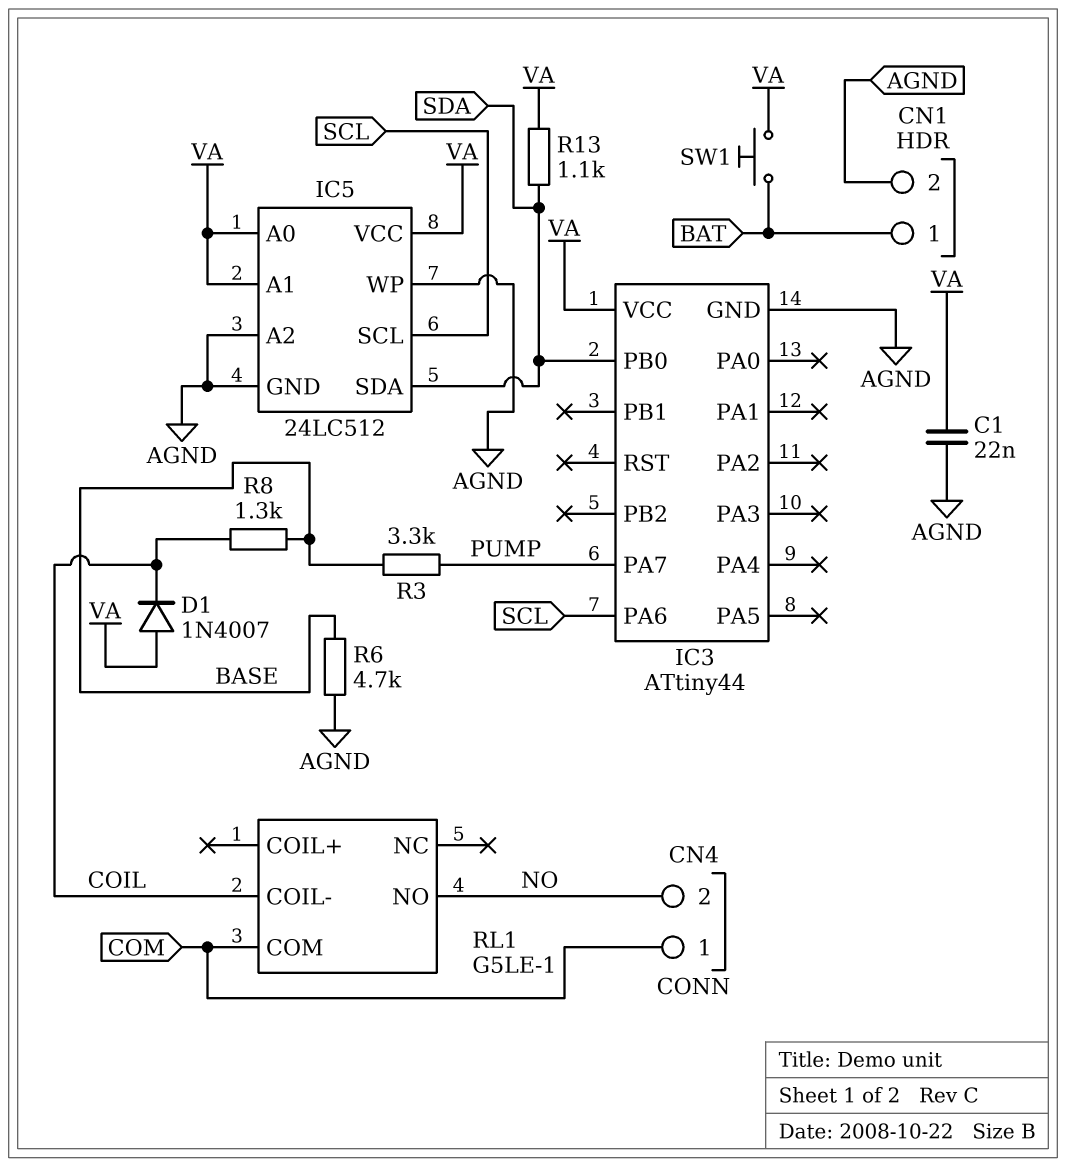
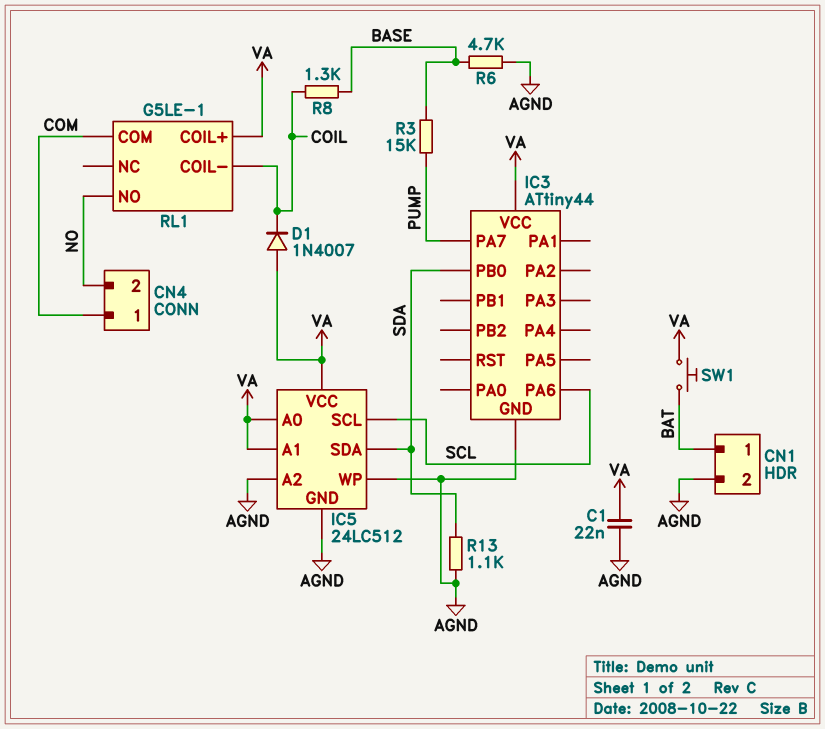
R3: 3.3k (BASE, PUMP) -> 15k (BASE, PUMP)
R13: 1.1k (SDA, VA) -> 1.1k (AGND, SDA)
RL1 pin COIL+: none -> VA

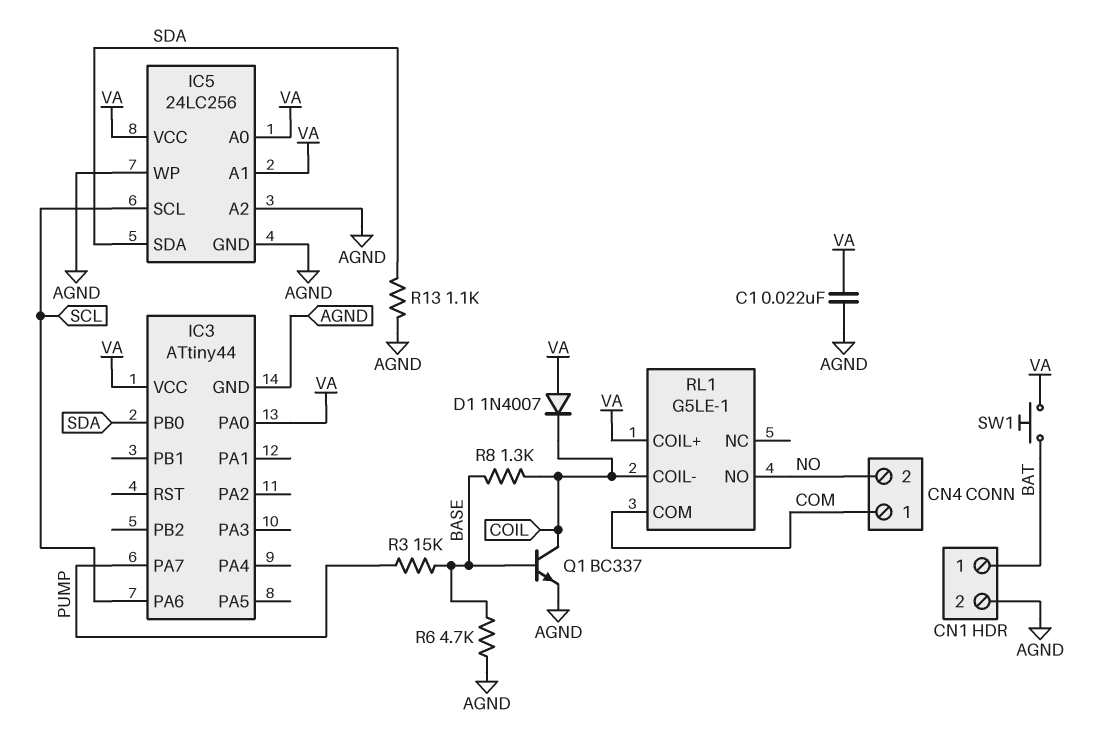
IC3 pin PA0: none -> VA
IC5: 24LC512 -> 24LC256
Q1: none -> NPN BC337 (B BASE, C COIL, E AGND)

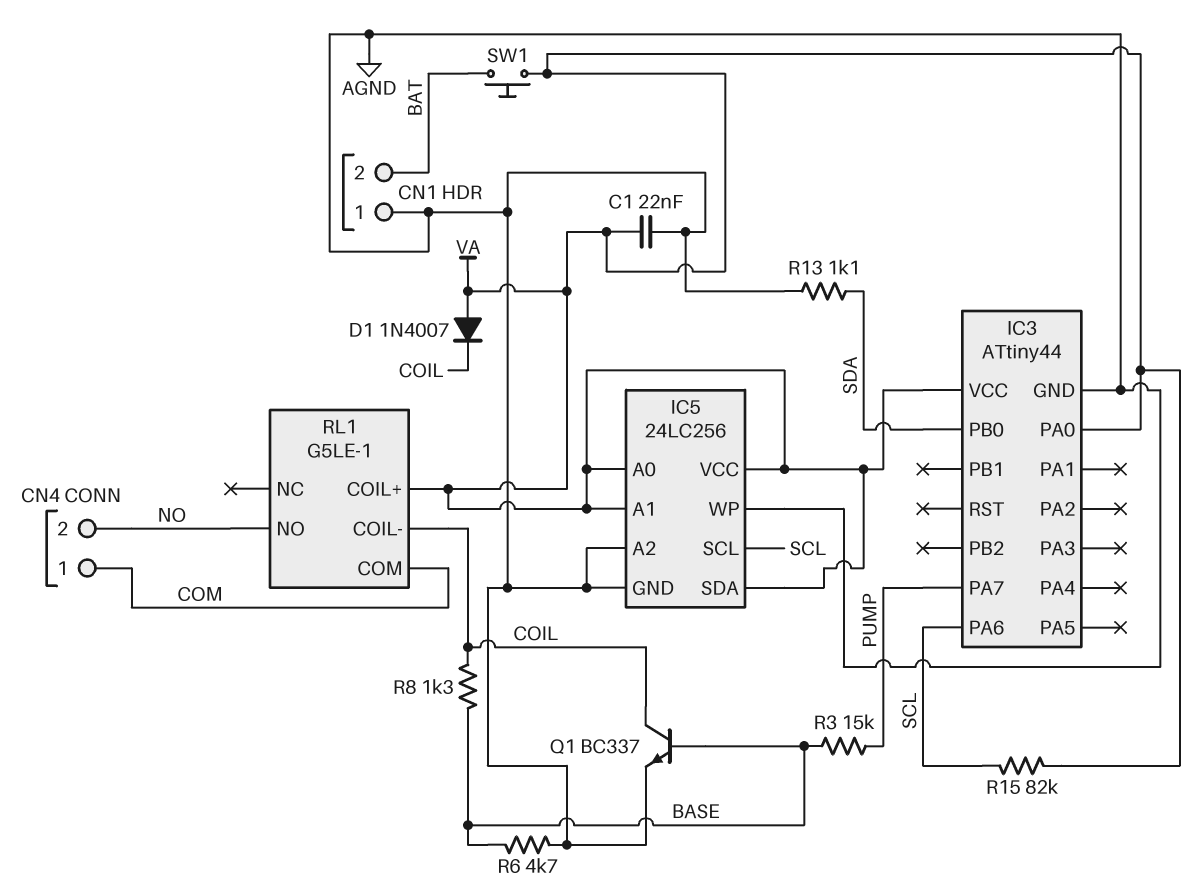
CN1 pin 1: BAT -> AGND
CN1 pin 2: AGND -> BAT
IC5 pin SDA: SDA -> VA
R15: none -> 82k (SCL, VA)

